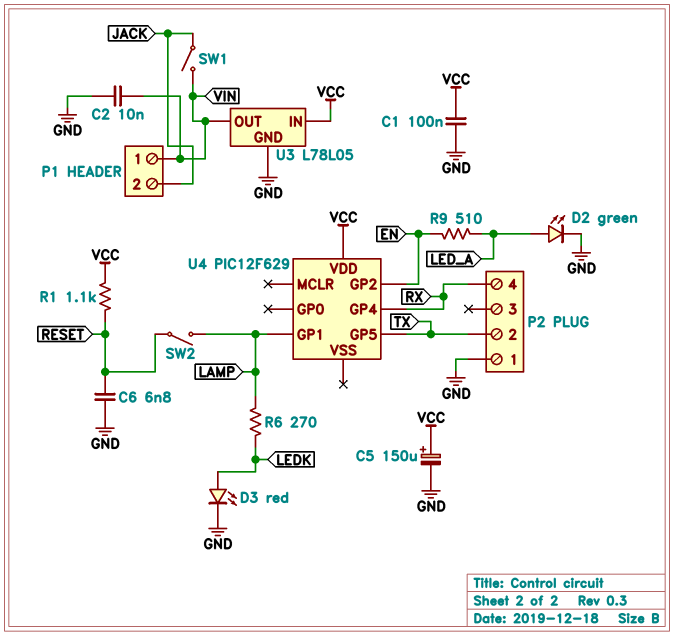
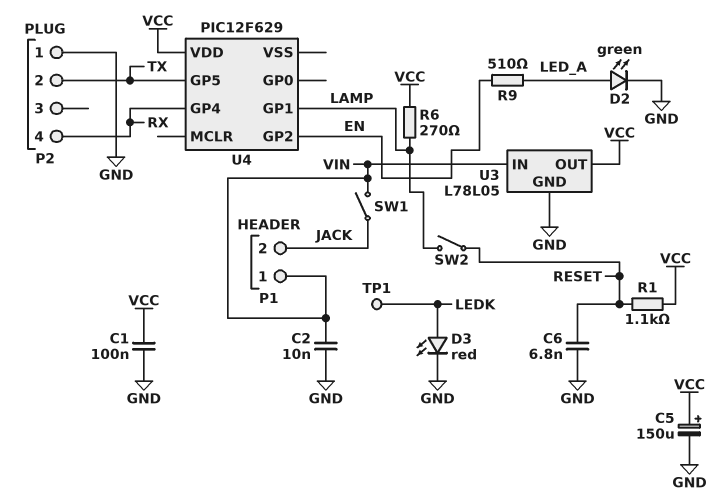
R6: 270 (LAMP, LEDK) -> 270 (LAMP, VCC)
TP1: none -> test point (LEDK)
U3 pin IN: VCC -> VIN
U3 pin OUT: VIN -> VCC

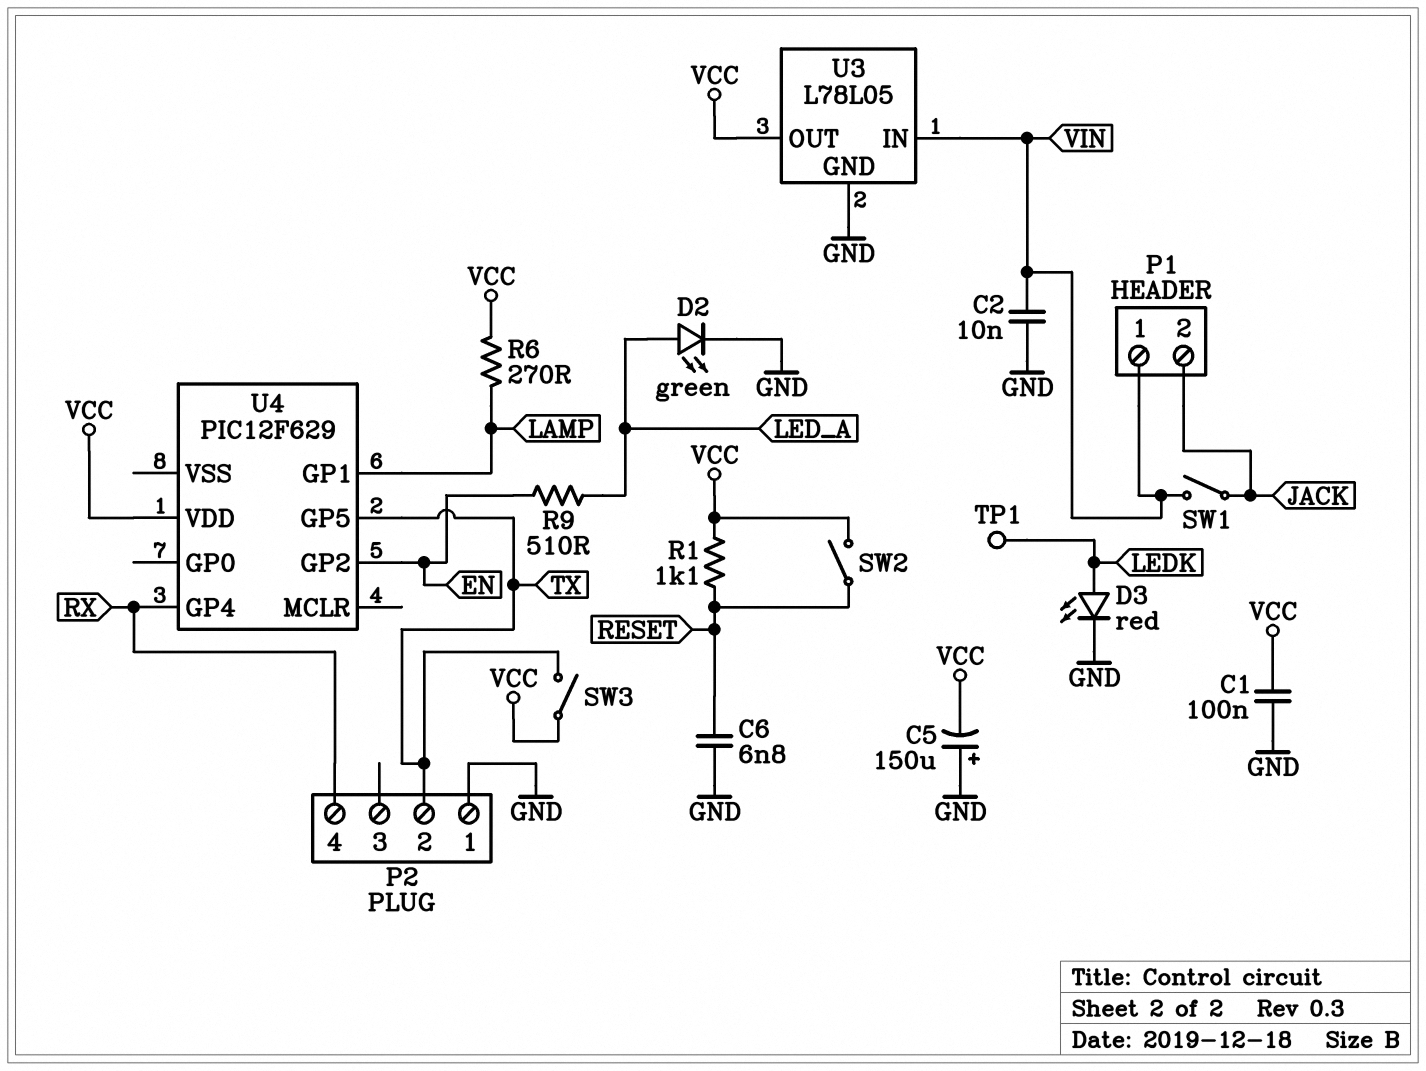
C5: 150uF (plus VCC, minus GND) -> 150uF (plus GND, minus VCC)
SW2: switch (LAMP, RESET) -> switch (RESET, VCC)
SW3: none -> switch (TX, VCC)

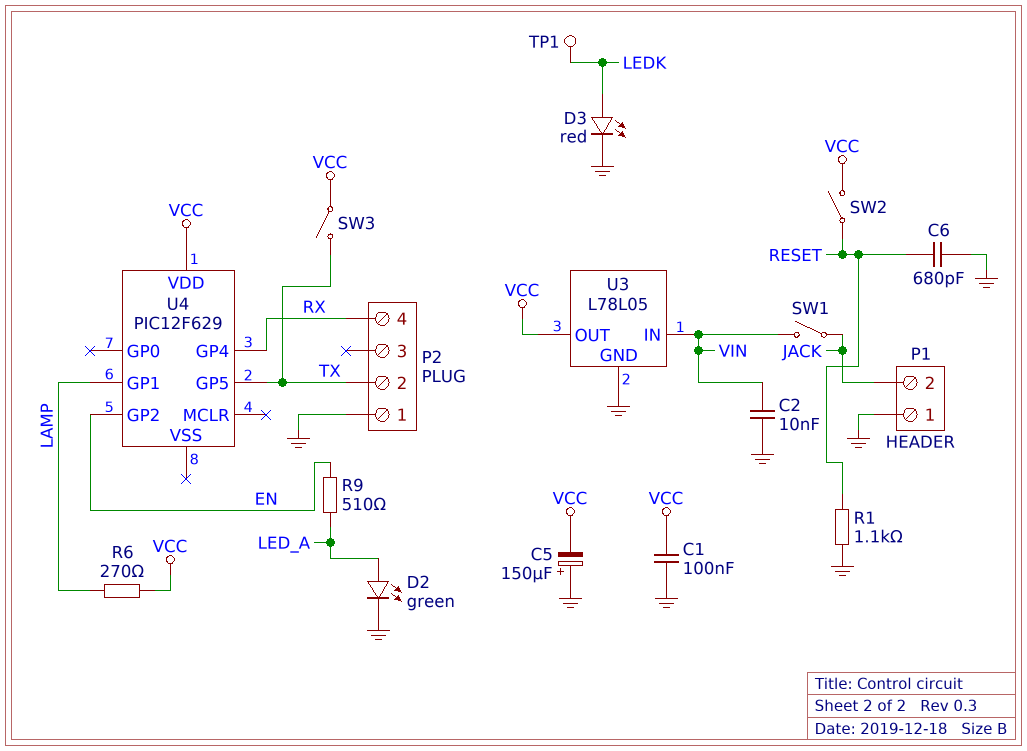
C6: 6.8nF (GND, RESET) -> 680pF (GND, RESET)
P1 pin 1: VIN -> GND
R1: 1.1k (RESET, VCC) -> 1.1k (GND, RESET)

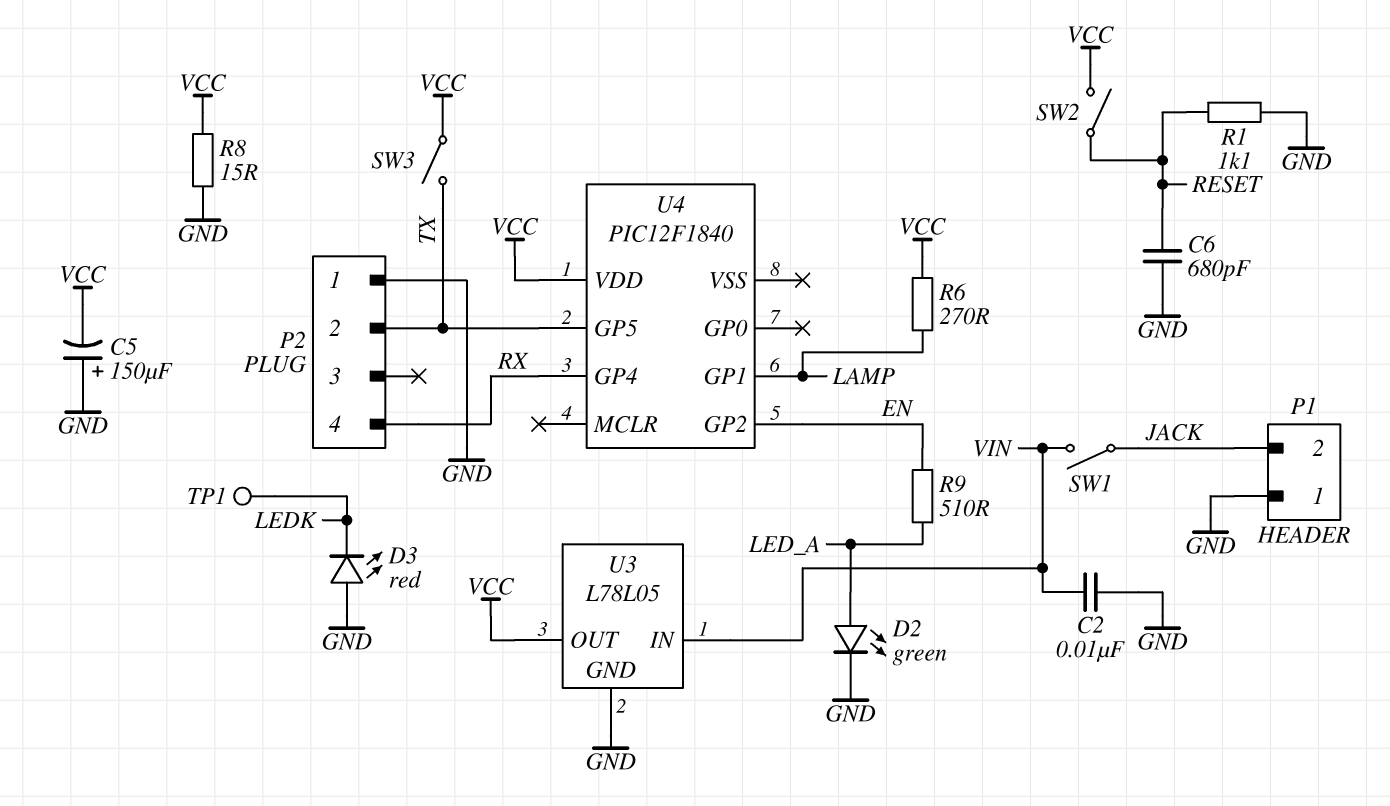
C1: 100nF (GND, VCC) -> none
D3: LED red (A LEDK, K GND) -> LED red (A GND, K LEDK)
R8: none -> 15 (GND, VCC)
U4: PIC12F629 -> PIC12F1840

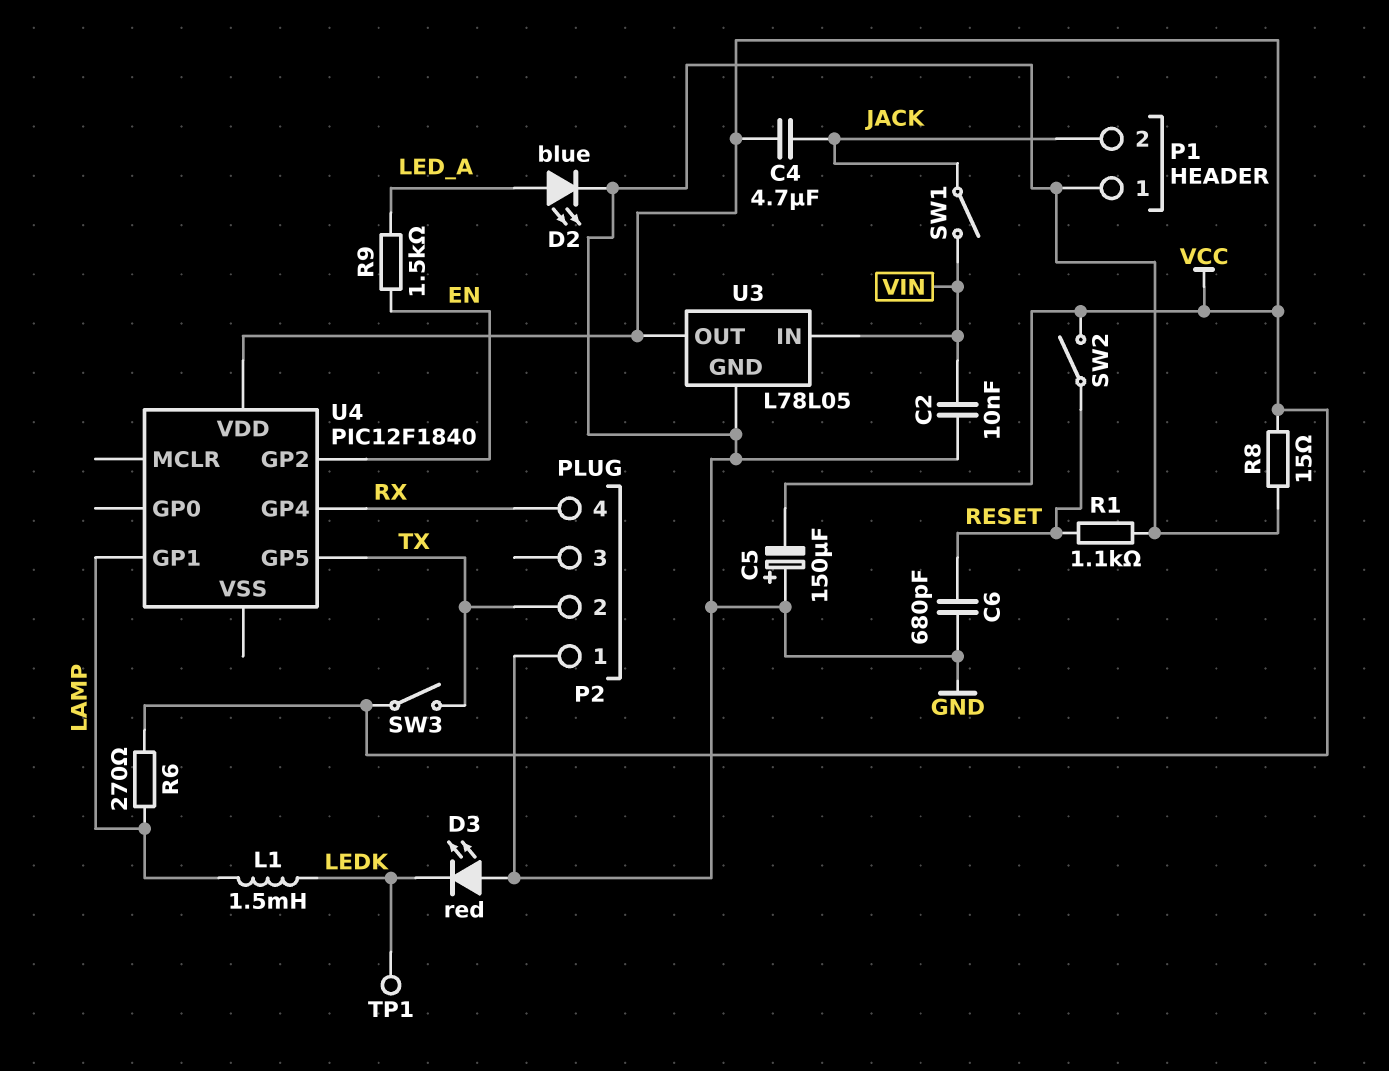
C4: none -> 4.7uF (JACK, VCC)
D2: LED green (A LED_A, K GND) -> LED blue (A LED_A, K GND)
L1: none -> 1.5mH (LAMP, LEDK)
R9: 510 (EN, LED_A) -> 1.5k (EN, LED_A)

